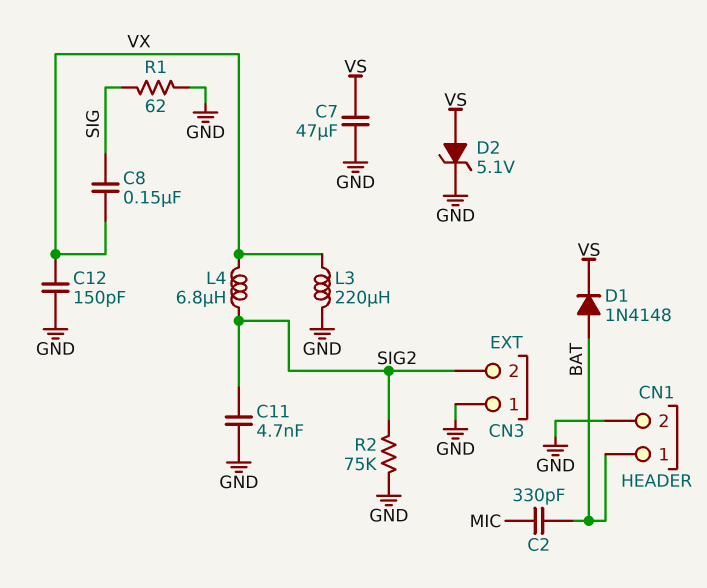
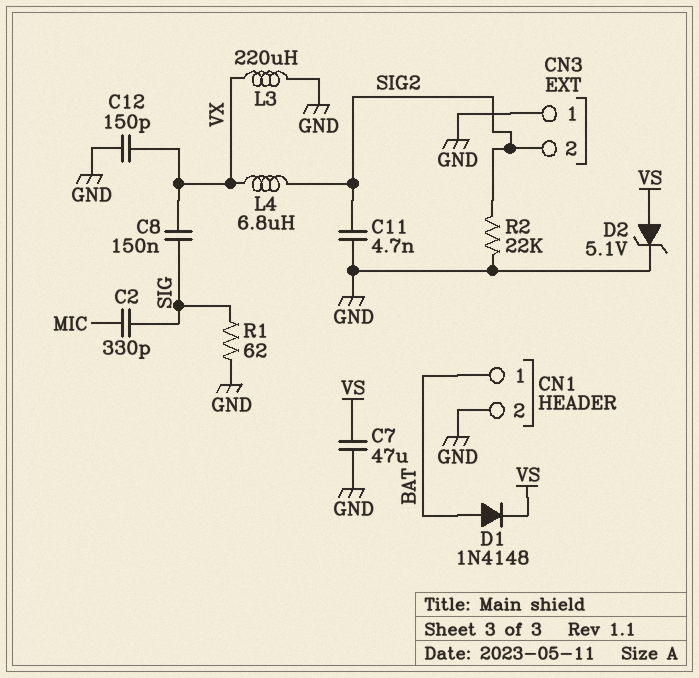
C2: 330pF (BAT, MIC) -> 330pF (MIC, SIG)
R2: 75k (GND, SIG2) -> 22k (GND, SIG2)

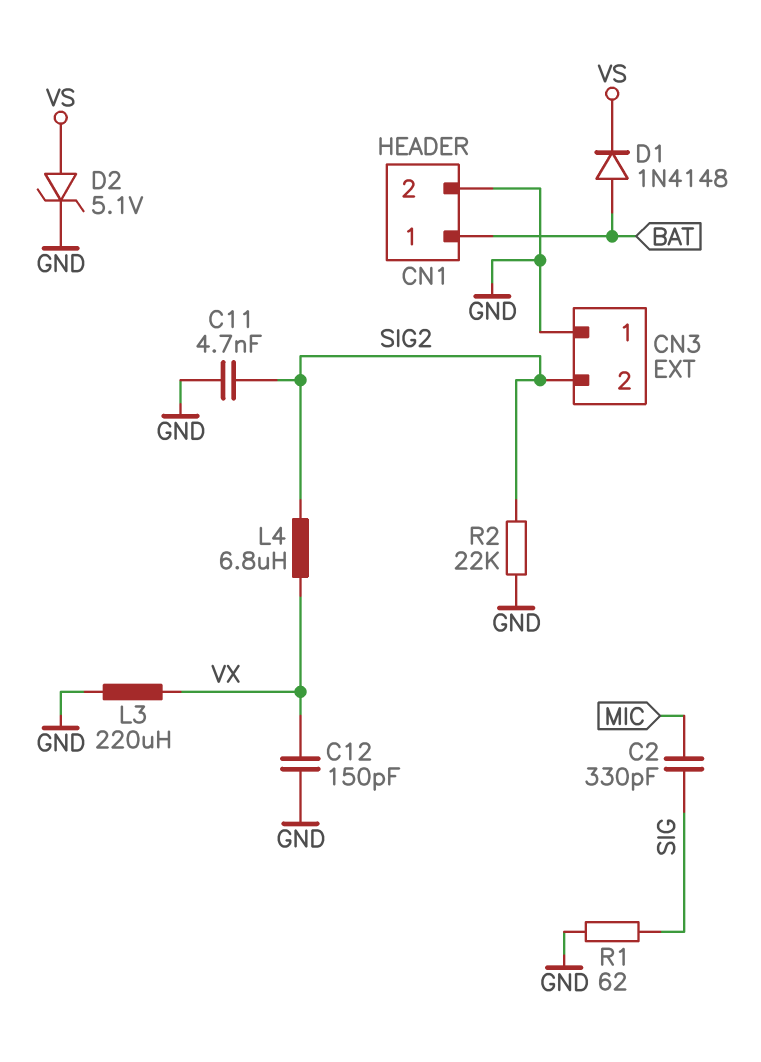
C7: 47uF (GND, VS) -> none
C8: 150nF (SIG, VX) -> none

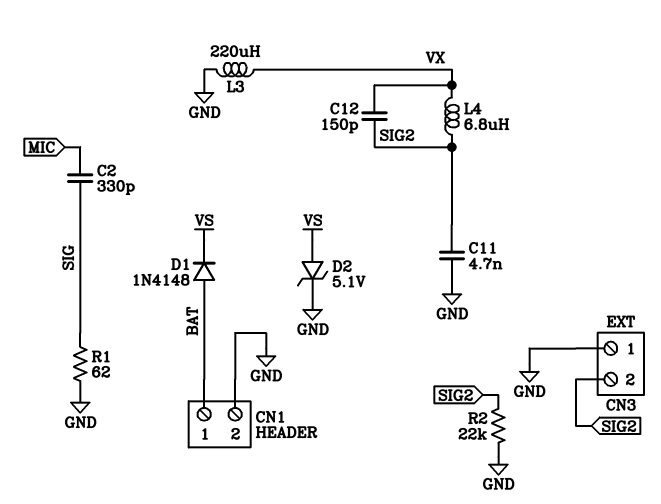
C12: 150pF (GND, VX) -> 150pF (SIG2, VX)

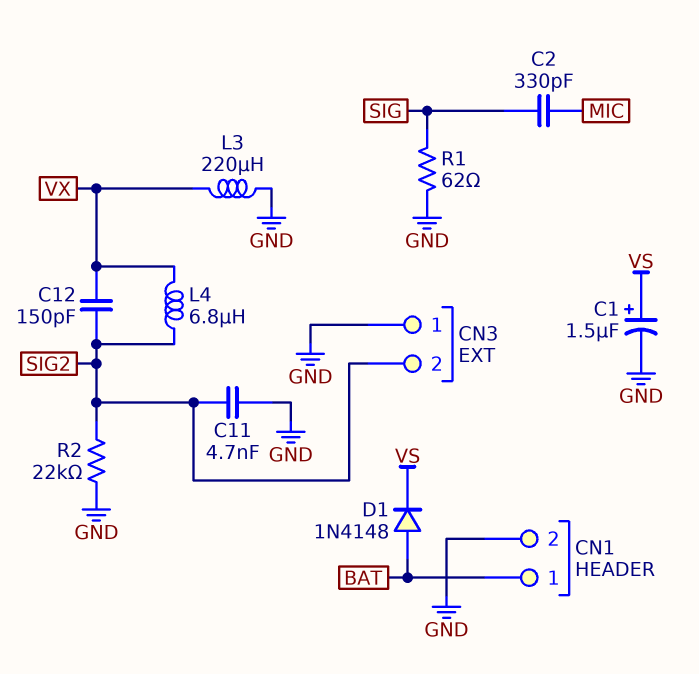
C1: none -> 1.5uF (plus VS, minus GND)
D2: zener 5.1V (A VS, K GND) -> none

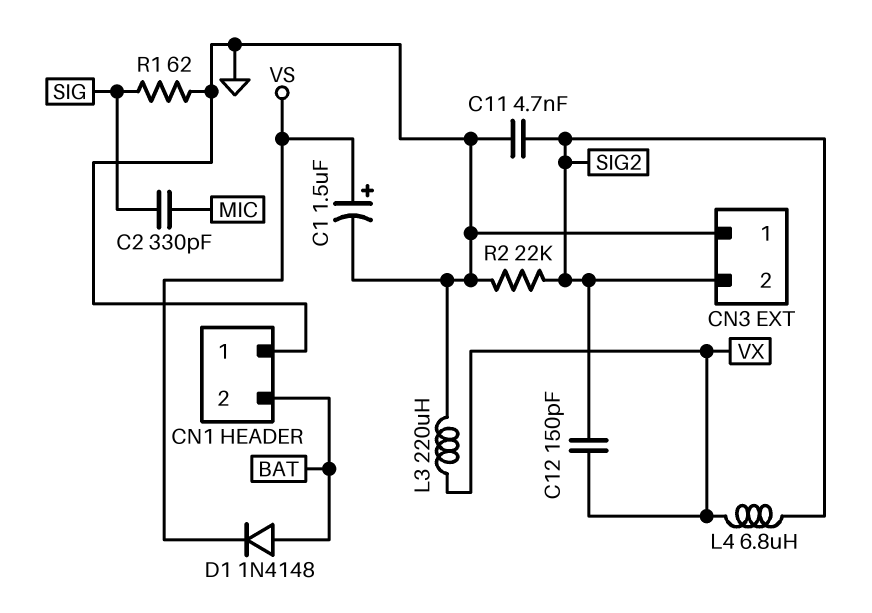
CN1 pin 1: BAT -> GND
CN1 pin 2: GND -> BAT

